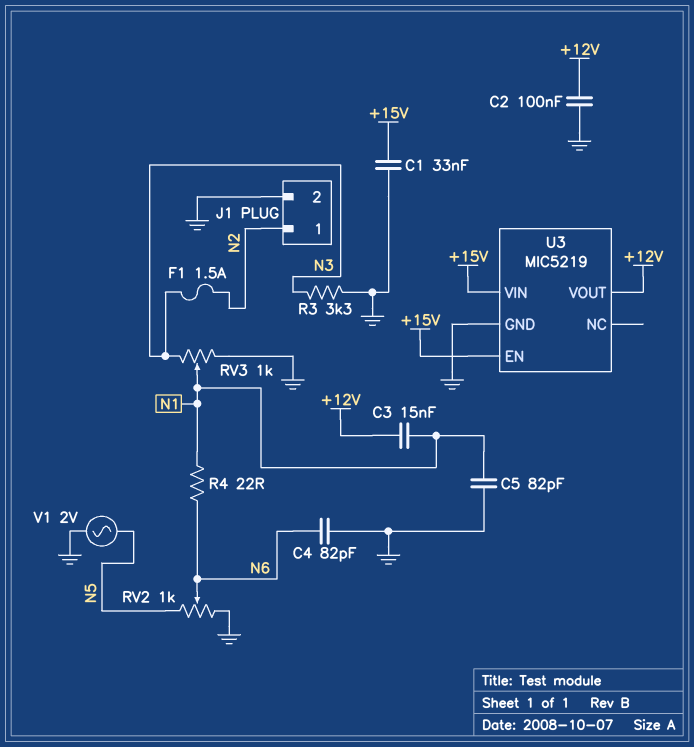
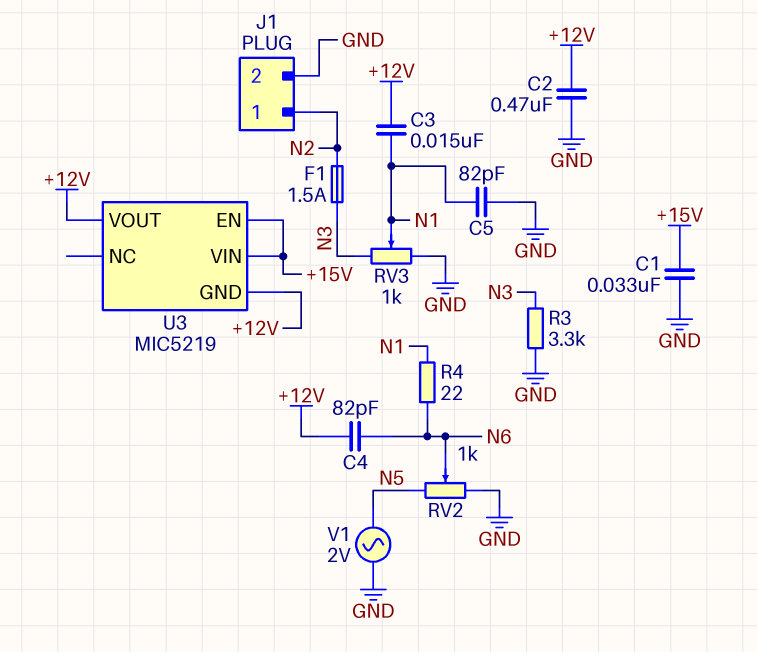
C2: 100nF (+12V, GND) -> 470nF (+12V, GND)
C4: 82pF (GND, N6) -> 82pF (+12V, N6)
U3 pin GND: GND -> +12V

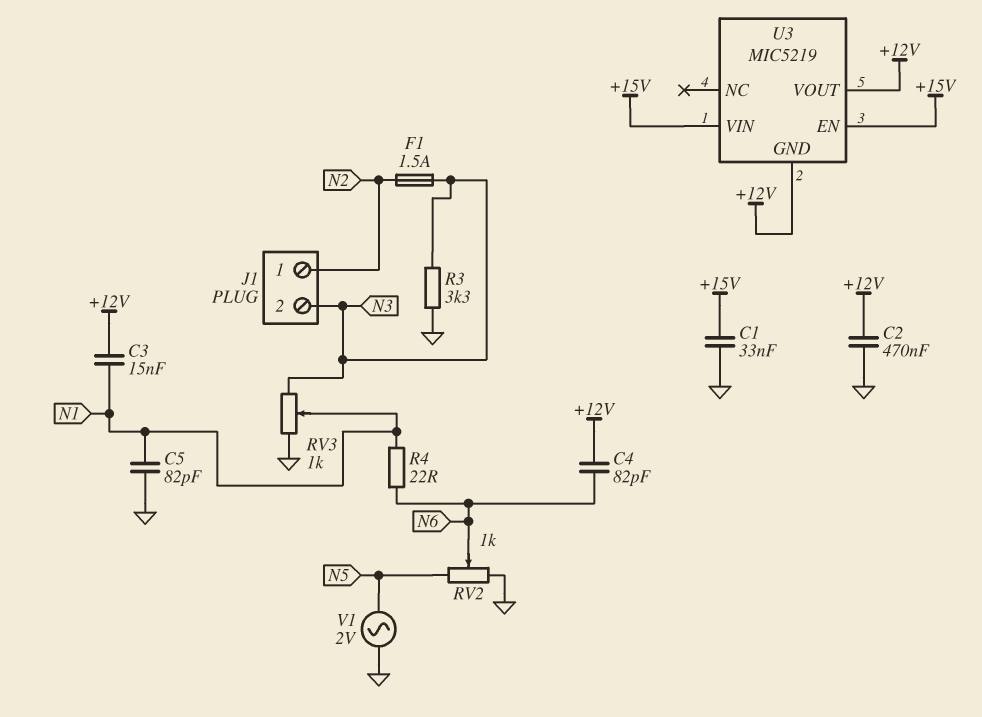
J1 pin 2: GND -> N3

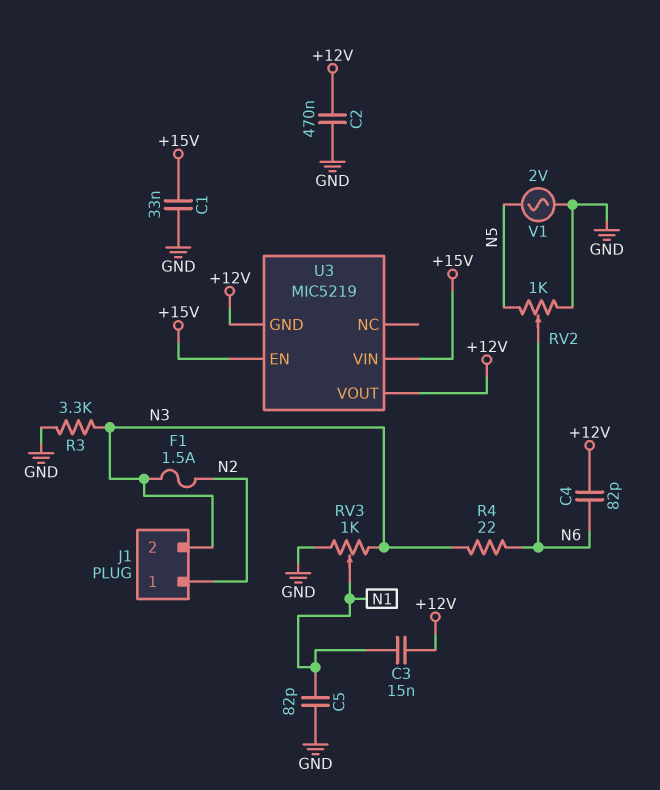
R4: 22 (N1, N6) -> 22 (N3, N6)

